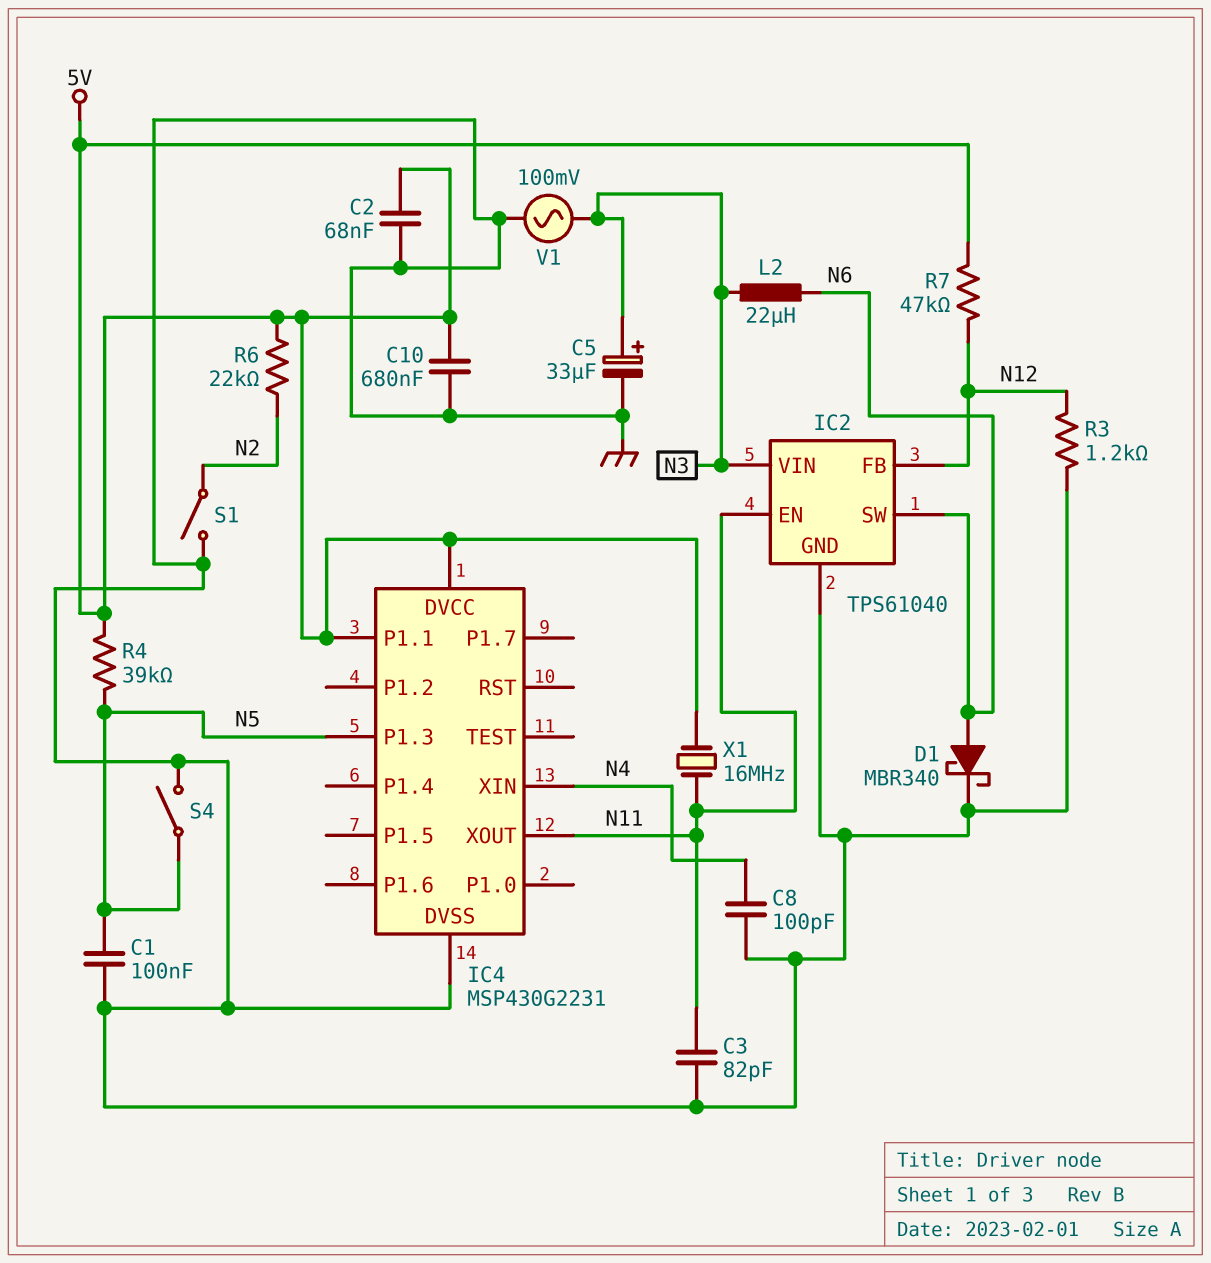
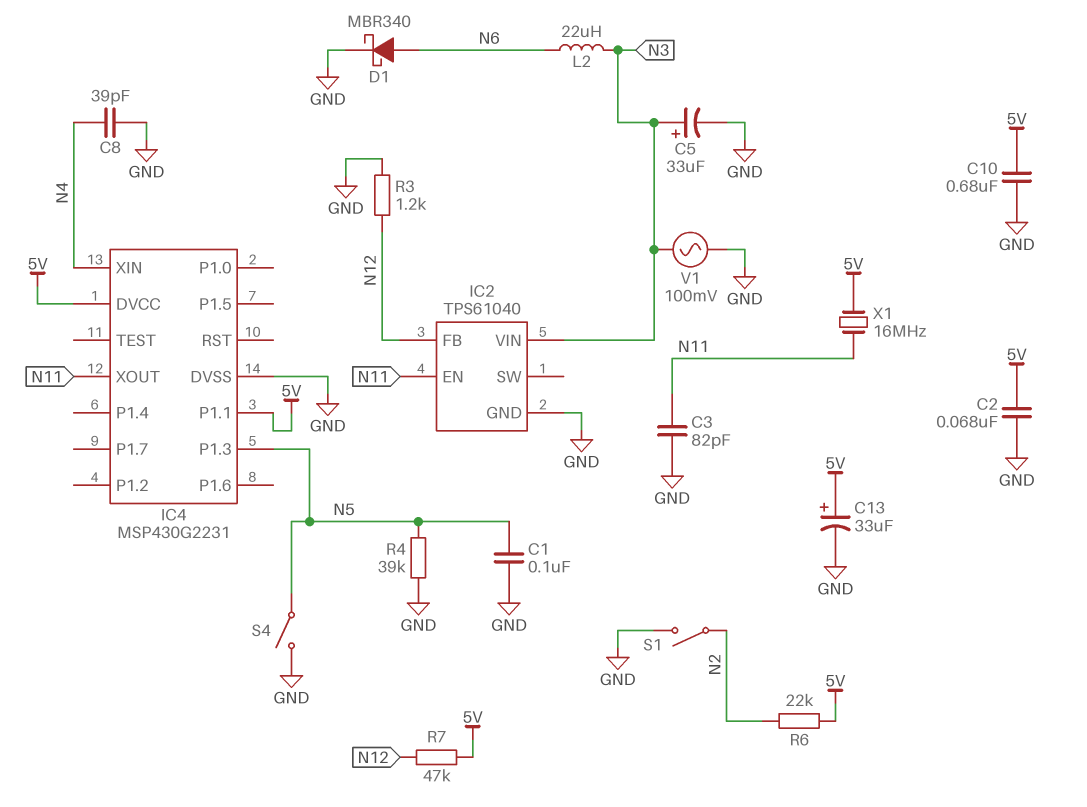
C8: 100pF (GND, N4) -> 39pF (GND, N4)
C13: none -> 33uF (plus 5V, minus GND)
IC2 pin SW: N6 -> none
R4: 39k (5V, N5) -> 39k (GND, N5)

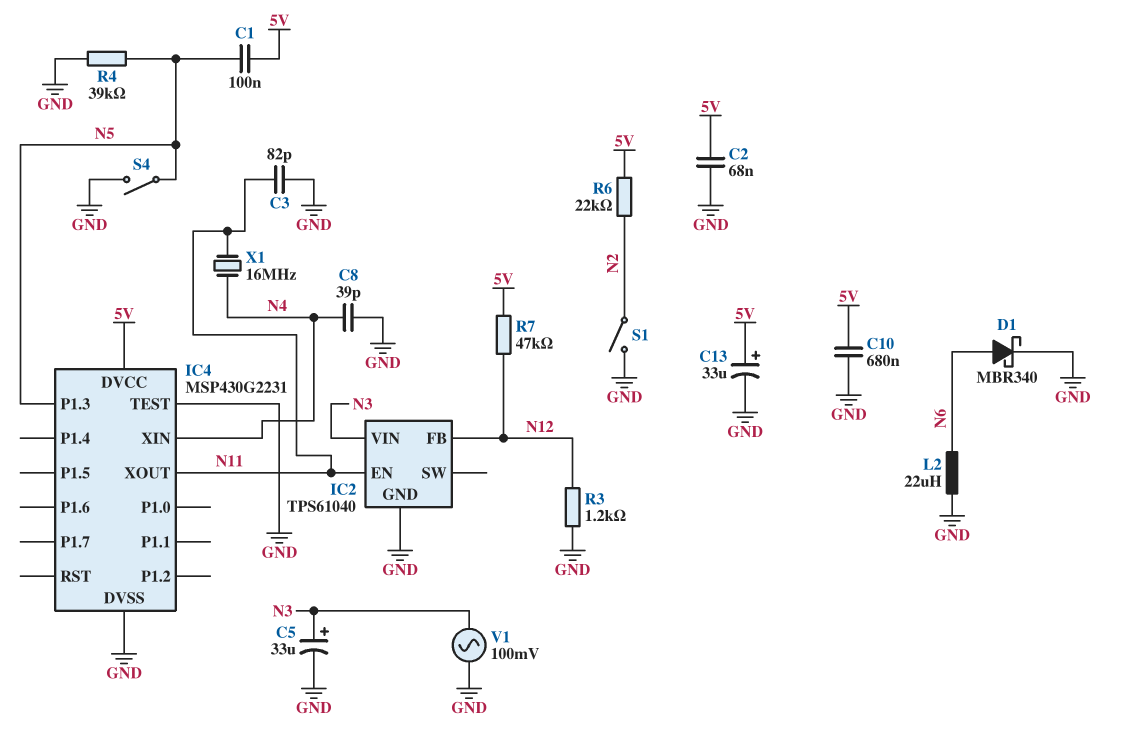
C1: 100nF (GND, N5) -> 100nF (5V, N5)
IC4 pin P1.1: 5V -> none
IC4 pin TEST: none -> GND
L2: 22uH (N3, N6) -> 22uH (GND, N6)
X1: 16MHz (5V, N11) -> 16MHz (N4, N11)

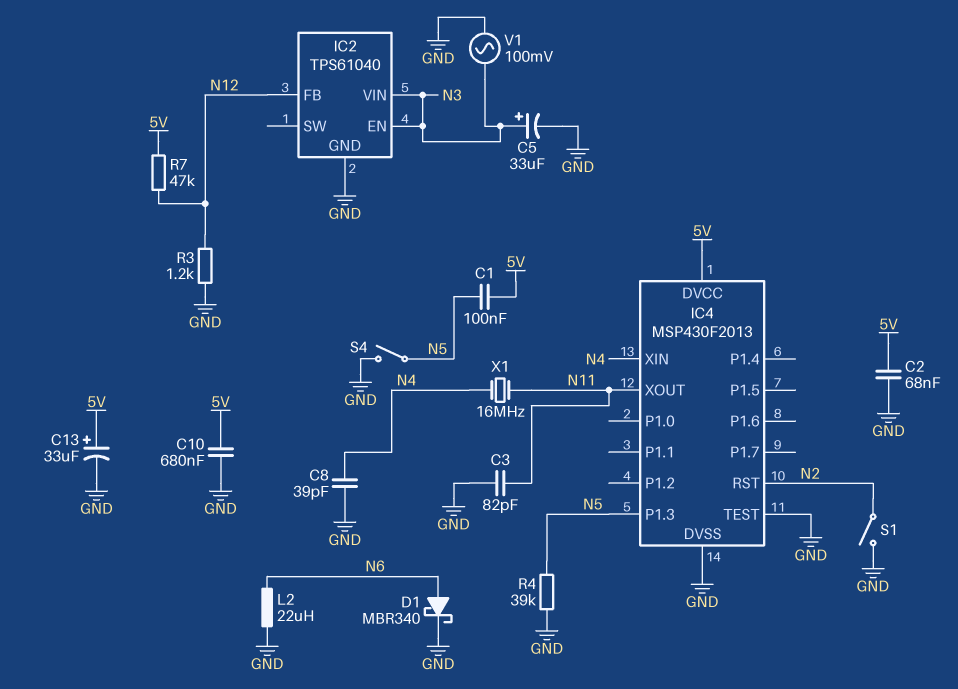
IC2 pin EN: N11 -> N3
IC4: MSP430G2231 -> MSP430F2013
IC4 pin RST: none -> N2
R6: 22k (5V, N2) -> none

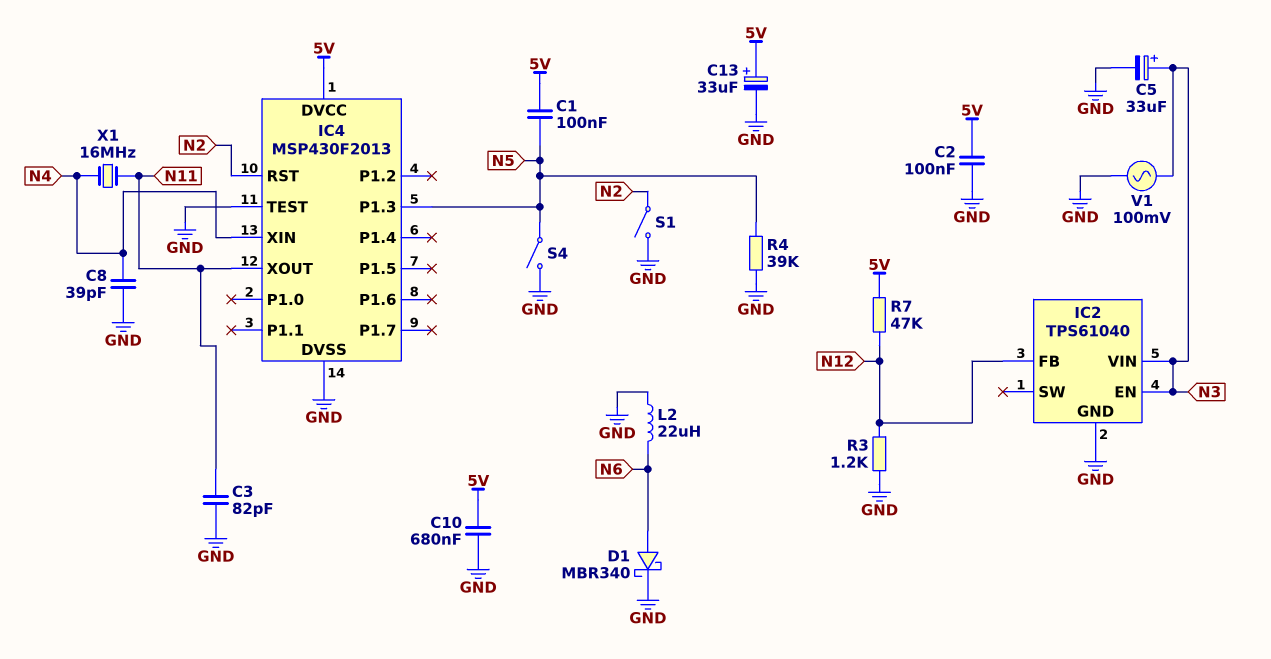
C2: 68nF (5V, GND) -> 100nF (5V, GND)

